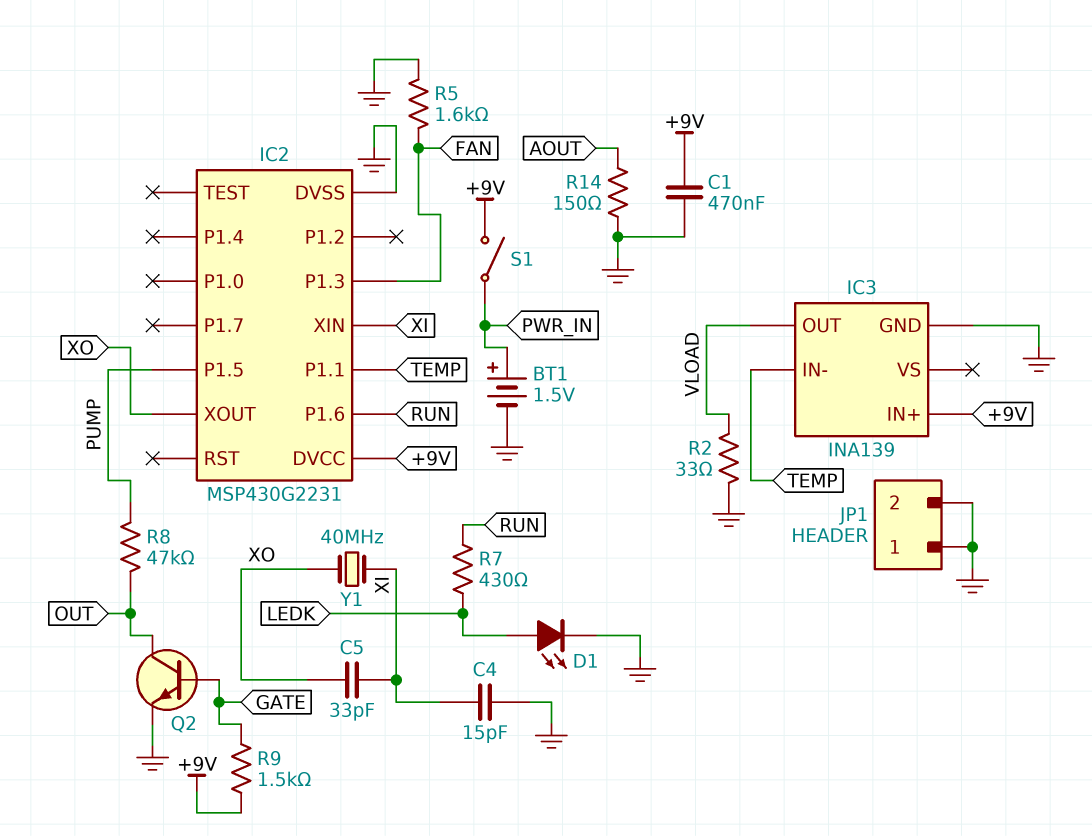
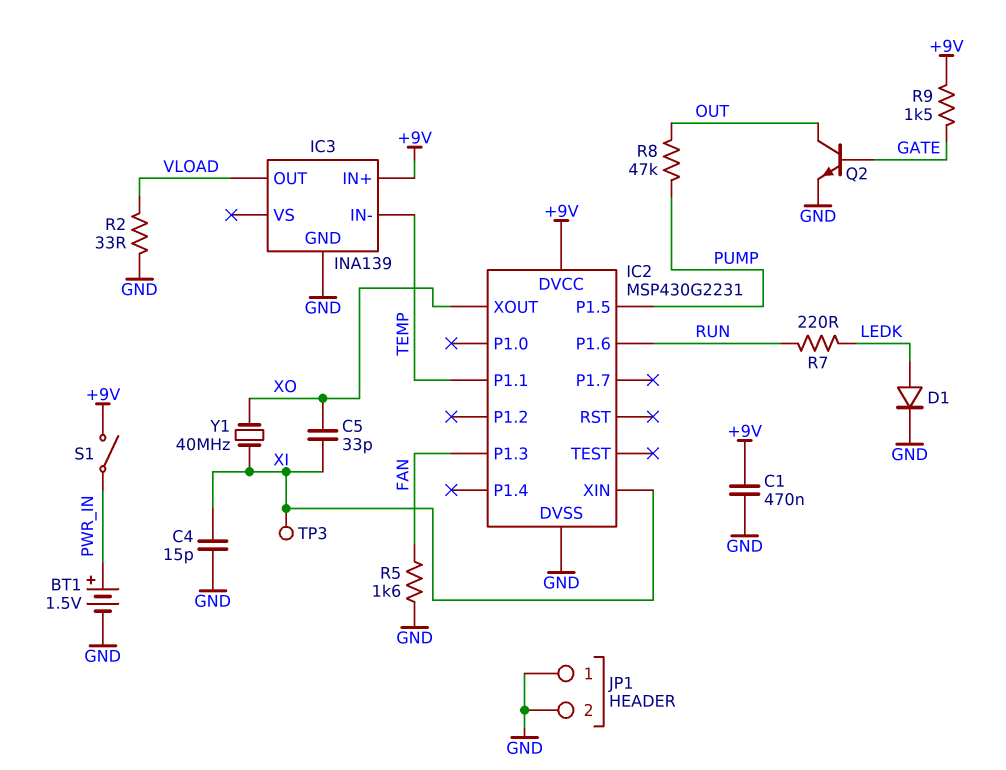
D1: LED (A LEDK, K GND) -> diode (A LEDK, K GND)
R7: 430 (LEDK, RUN) -> 220 (LEDK, RUN)
R14: 150 (AOUT, GND) -> none
TP3: none -> test point (XI)

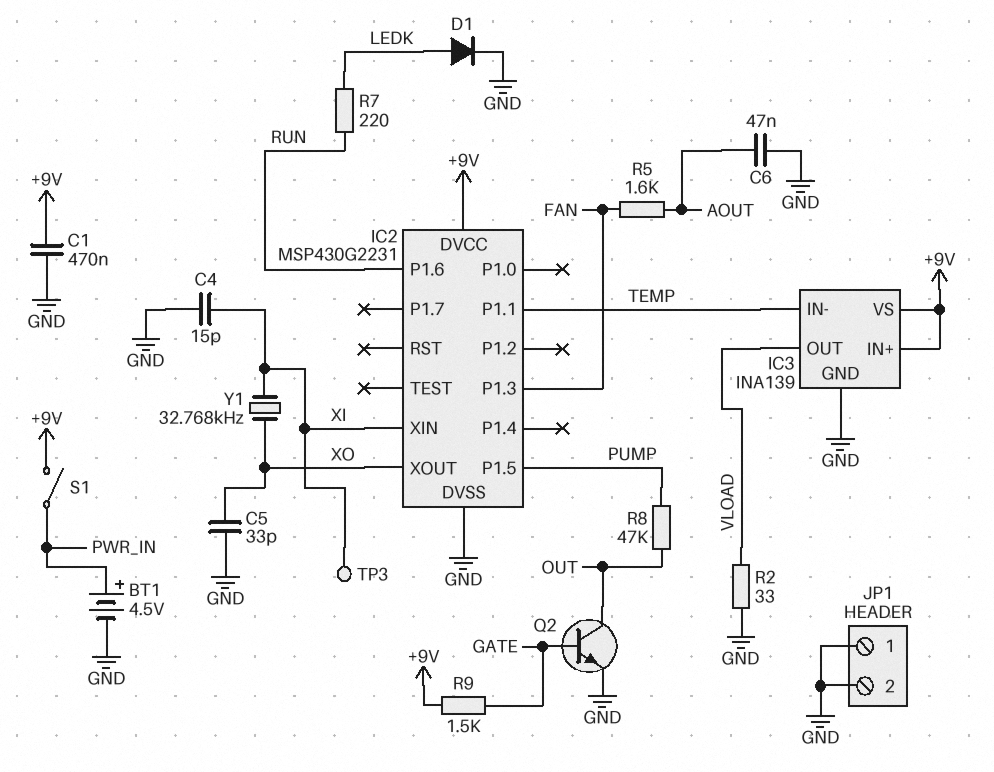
BT1: 1.5V (plus PWR_IN, minus GND) -> 4.5V (plus PWR_IN, minus GND)
C5: 33pF (XI, XO) -> 33pF (GND, XO)
C6: none -> 47nF (AOUT, GND)
IC3 pin VS: none -> +9V
R5: 1.6k (FAN, GND) -> 1.6k (AOUT, FAN)
Y1: 40MHz (XI, XO) -> 32.768kHz (XI, XO)

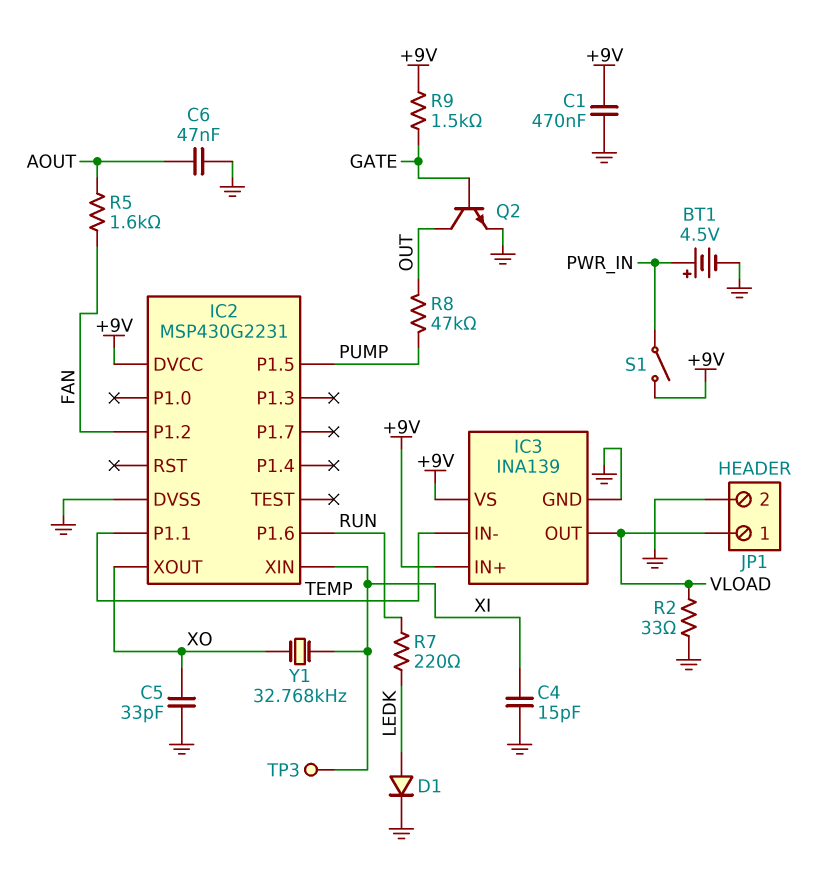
IC2 pin P1.2: none -> FAN
IC2 pin P1.3: FAN -> none
JP1 pin 1: GND -> VLOAD

